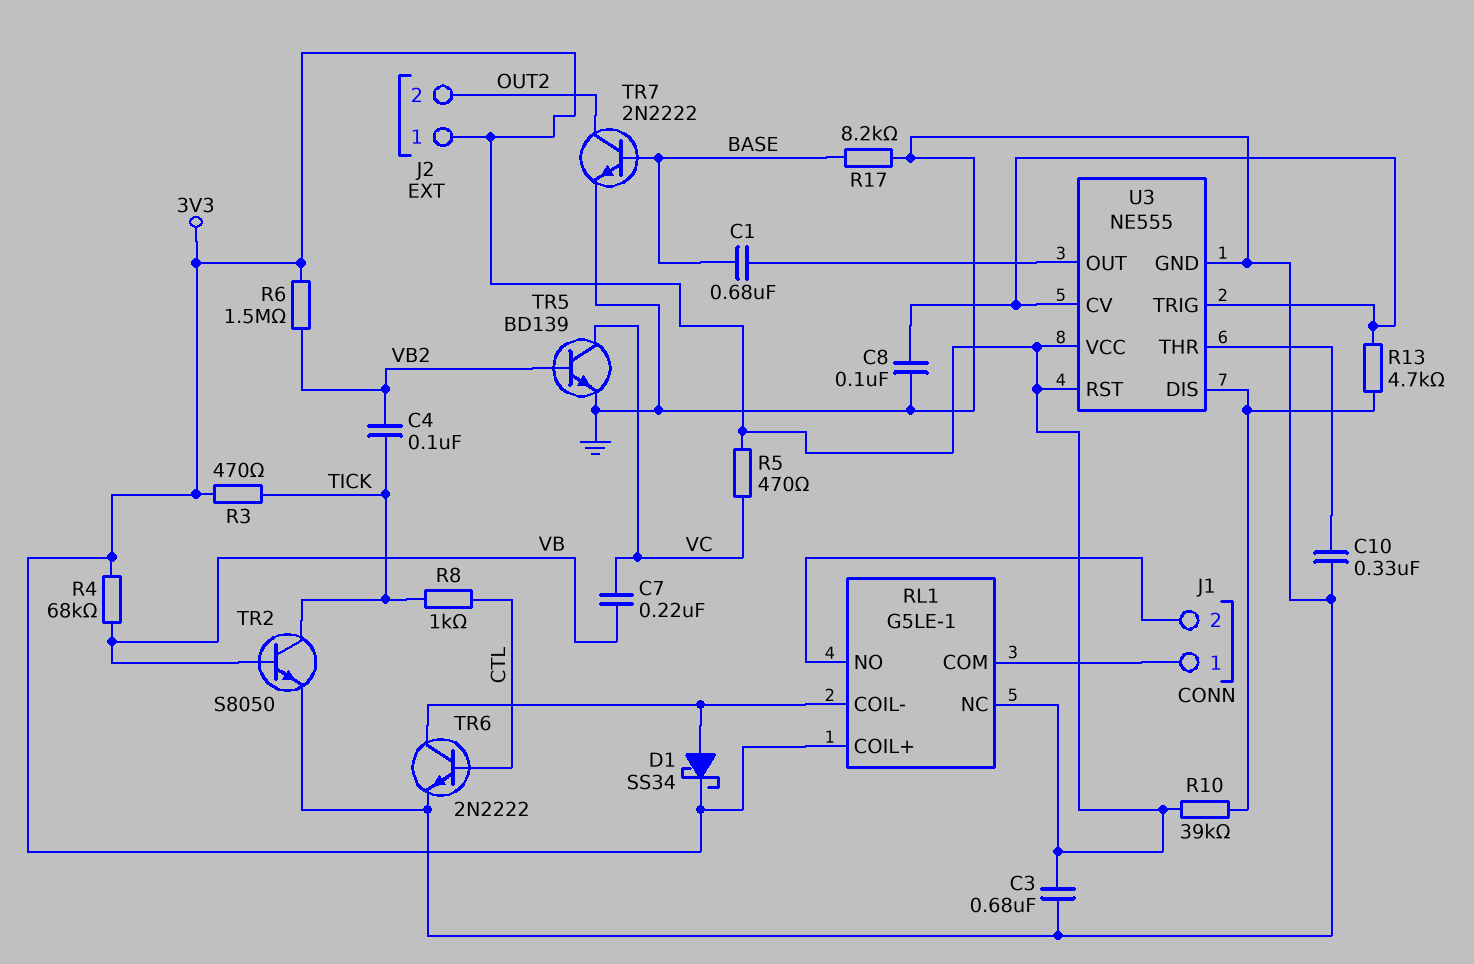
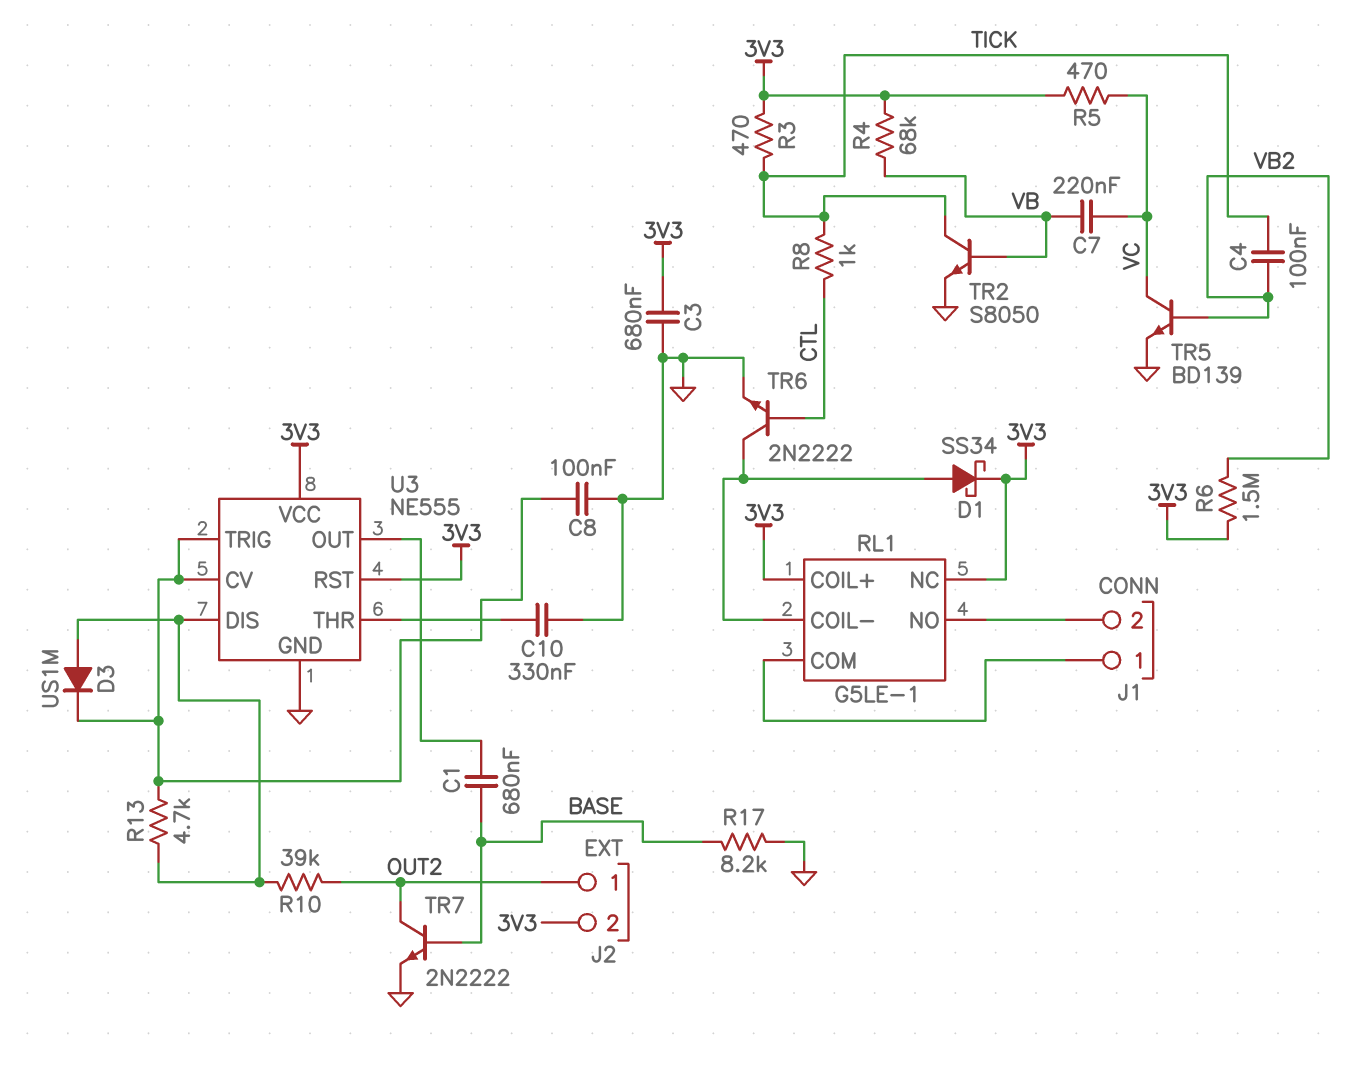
D3: none -> diode US1M (A U3/DIS, K U3/CV)
J2 pin 1: 3V3 -> OUT2
J2 pin 2: OUT2 -> 3V3
R10: 39k (3V3, U3/DIS) -> 39k (OUT2, U3/DIS)

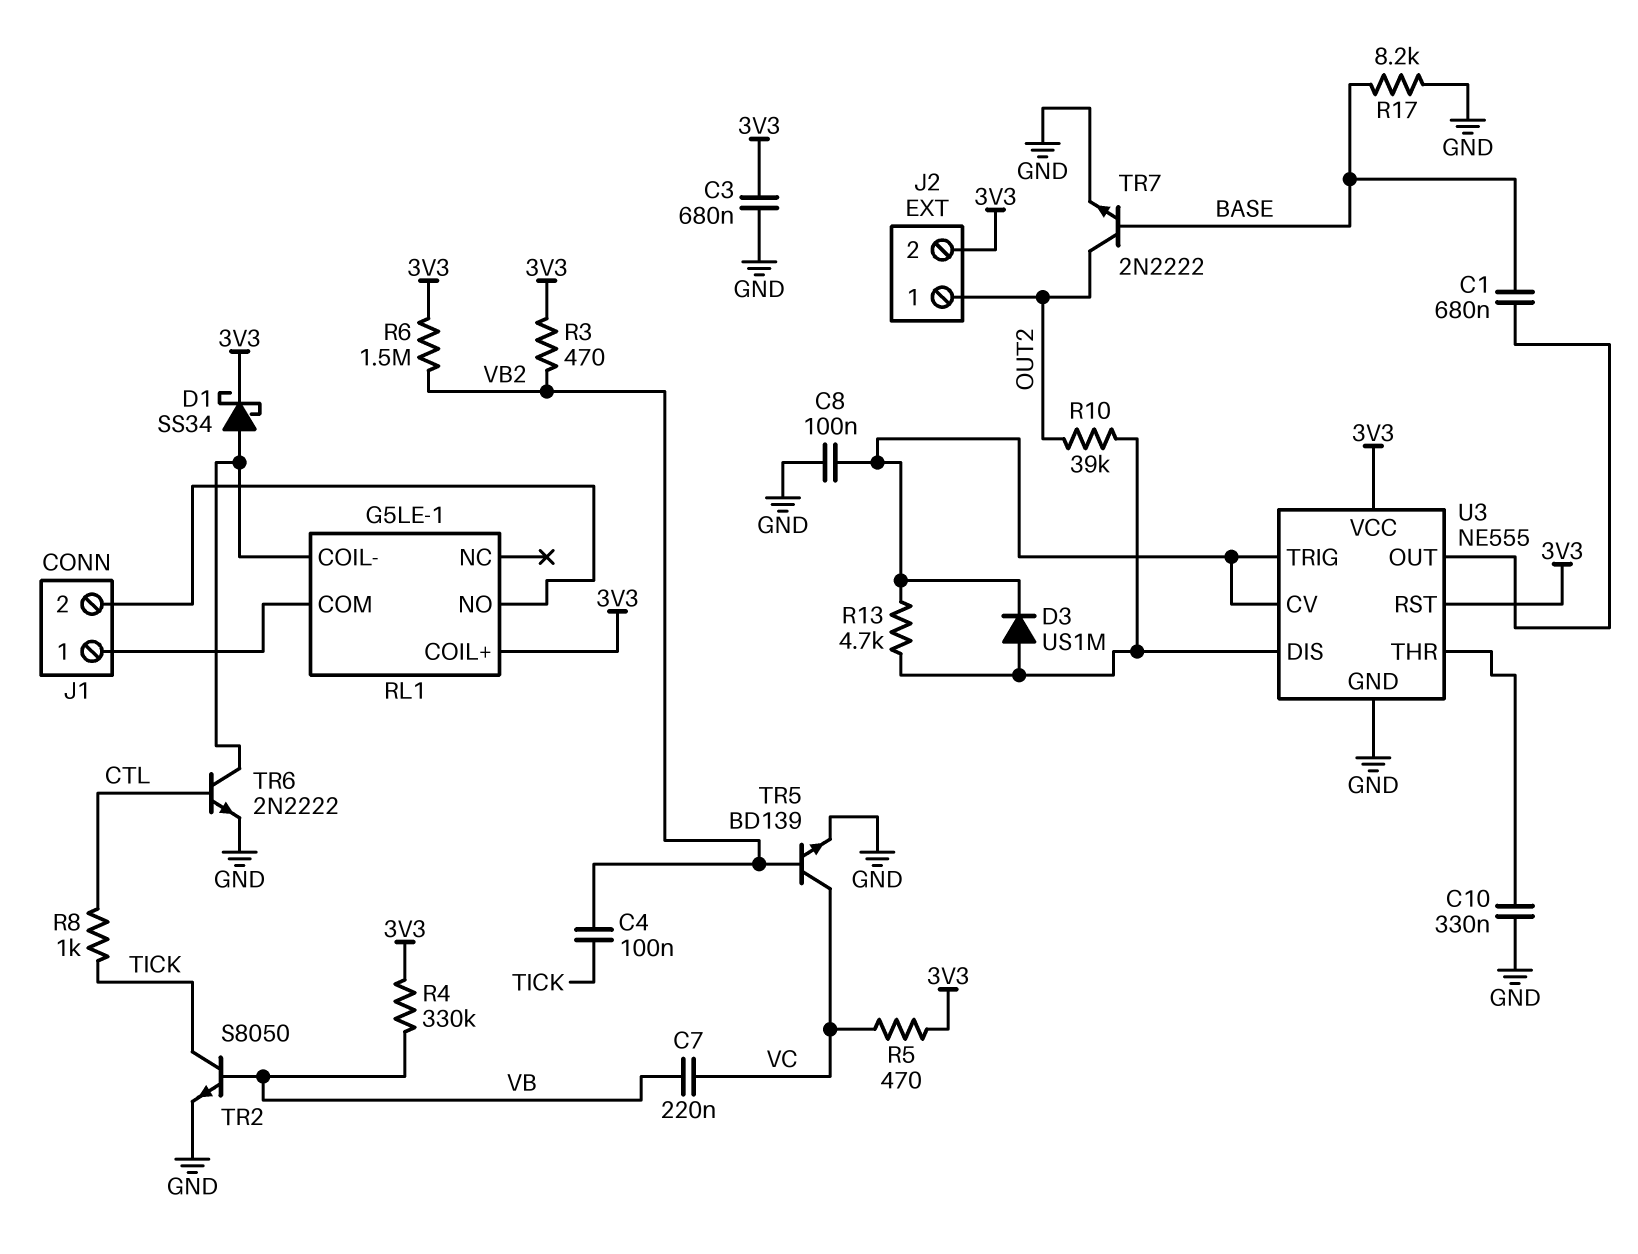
R3: 470 (3V3, TICK) -> 470 (3V3, VB2)
R4: 68k (3V3, VB) -> 330k (3V3, VB)
RL1 pin NC: 3V3 -> none

